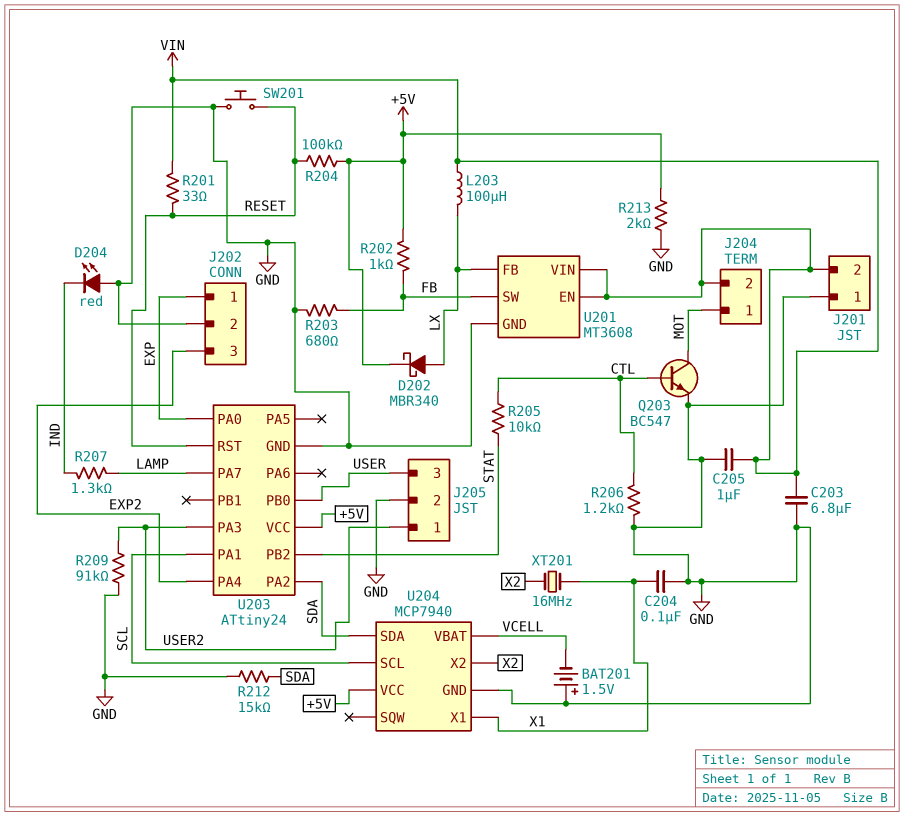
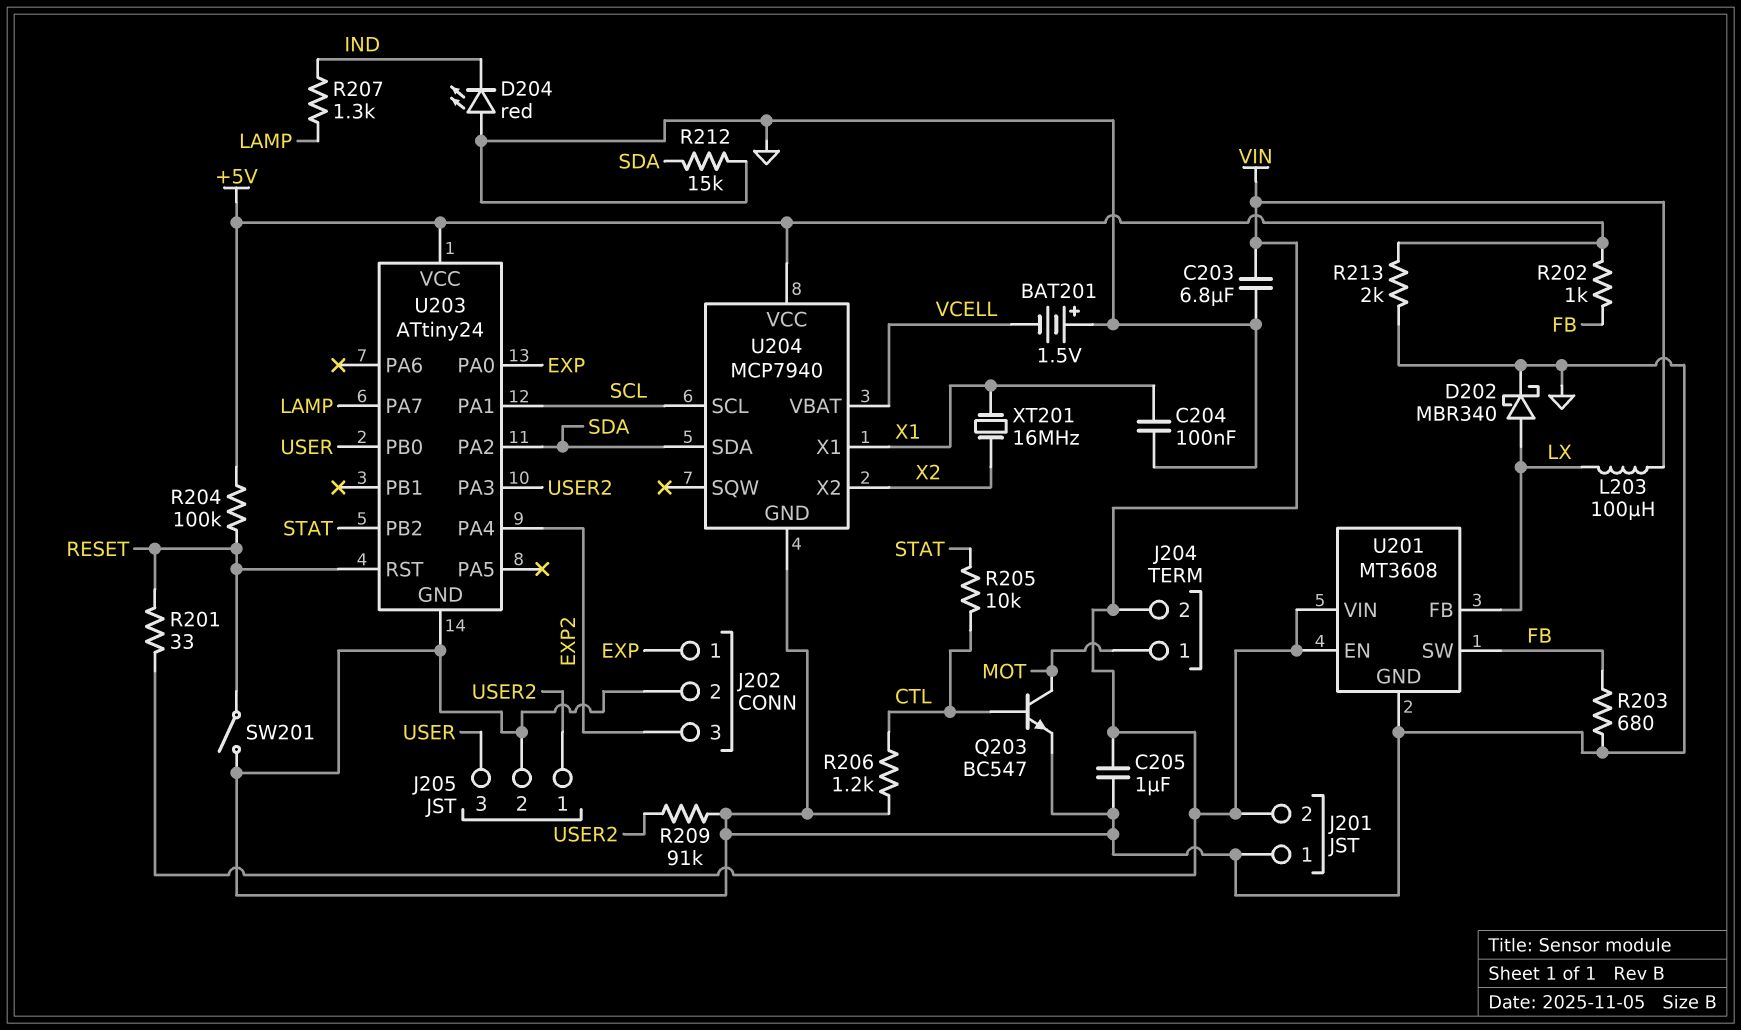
D202: schottky MBR340 (A LX, K +5V) -> schottky MBR340 (A LX, K GND)
SW201: button (GND, RESET) -> switch (GND, RESET)

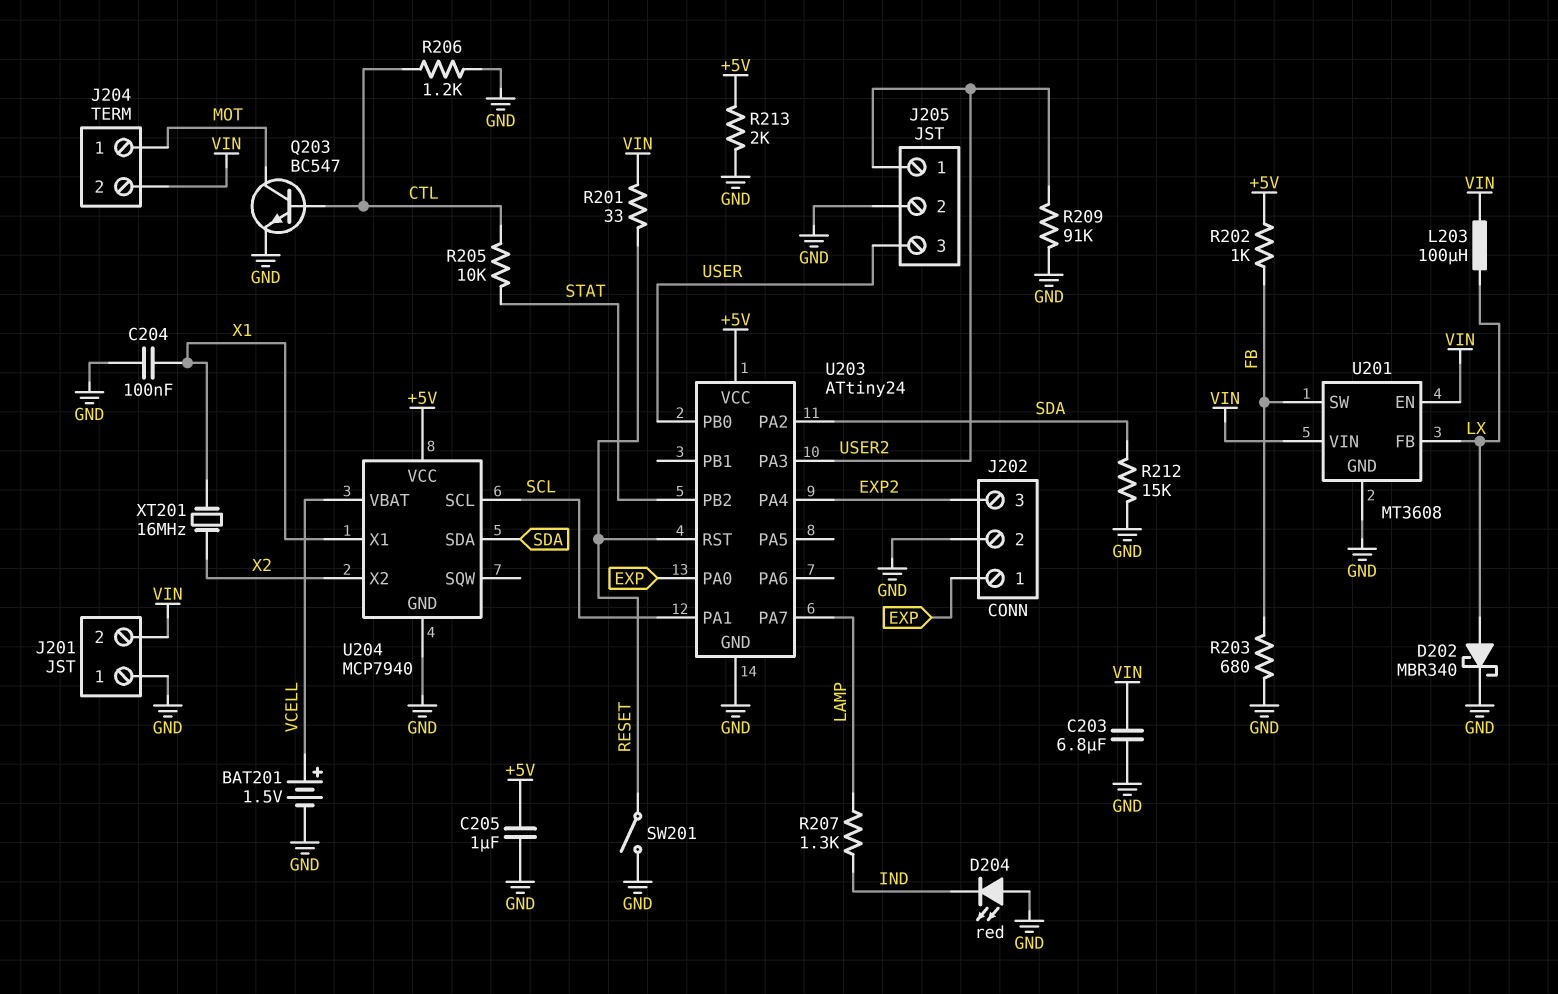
BAT201: 1.5V (plus GND, minus VCELL) -> 1.5V (plus VCELL, minus GND)
C205: 1uF (GND, VIN) -> 1uF (+5V, GND)
R204: 100k (+5V, RESET) -> none

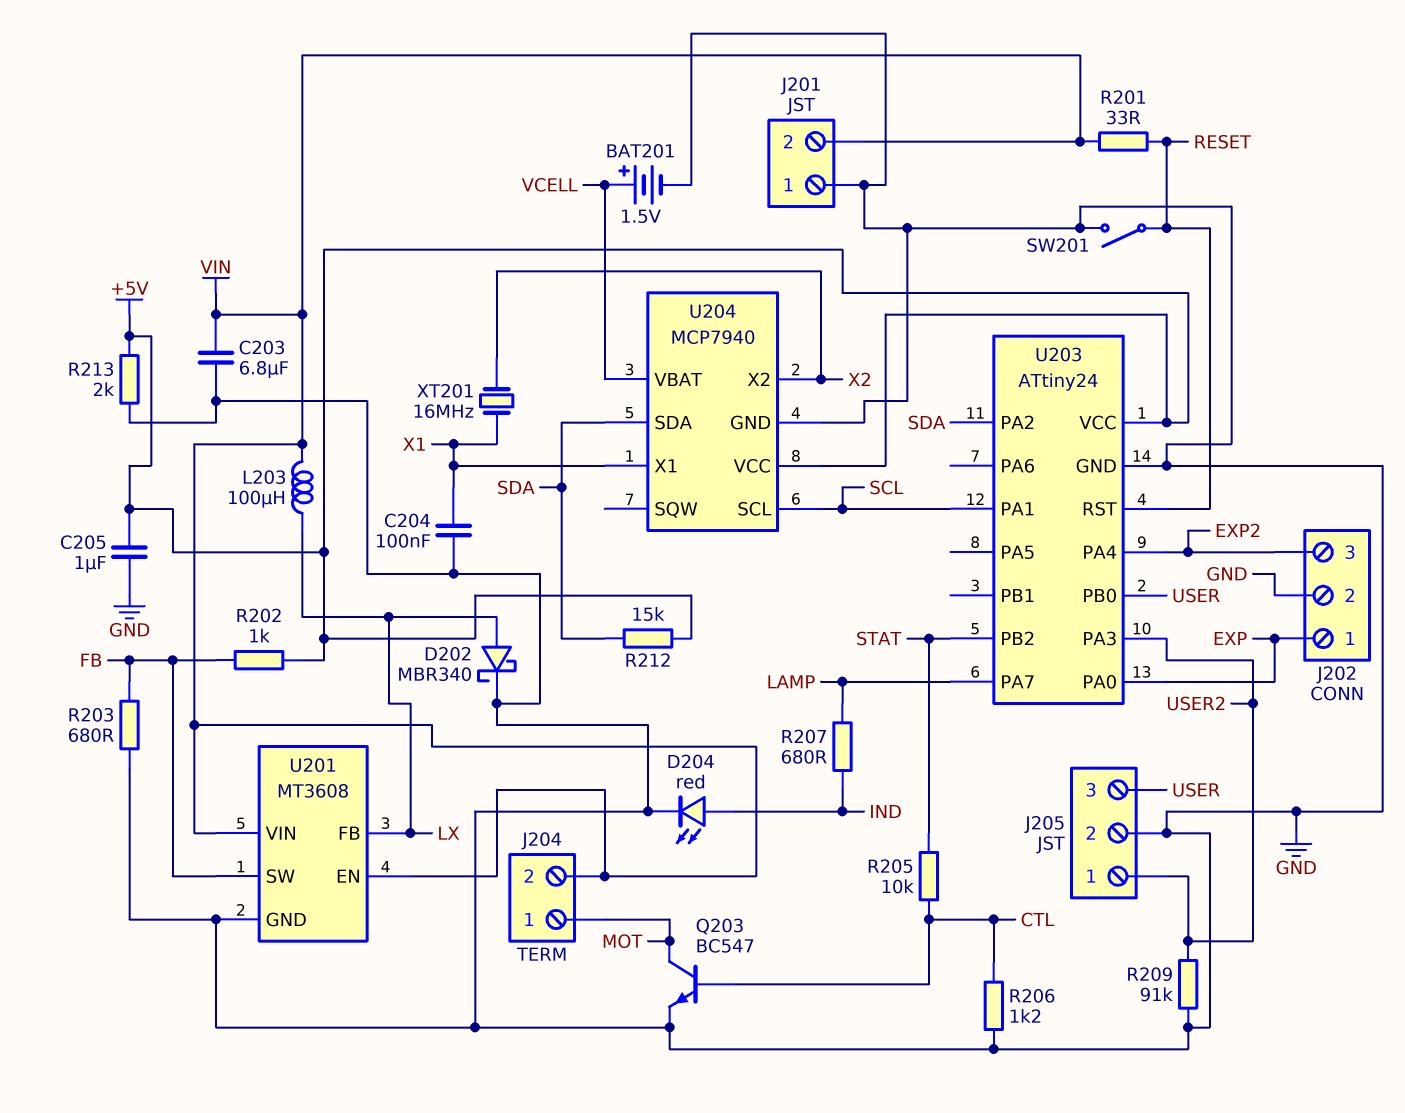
D204: LED red (A GND, K IND) -> LED red (A IND, K GND)
R207: 1.3k (IND, LAMP) -> 680 (IND, LAMP)
R212: 15k (GND, SDA) -> 15k (+5V, SDA)

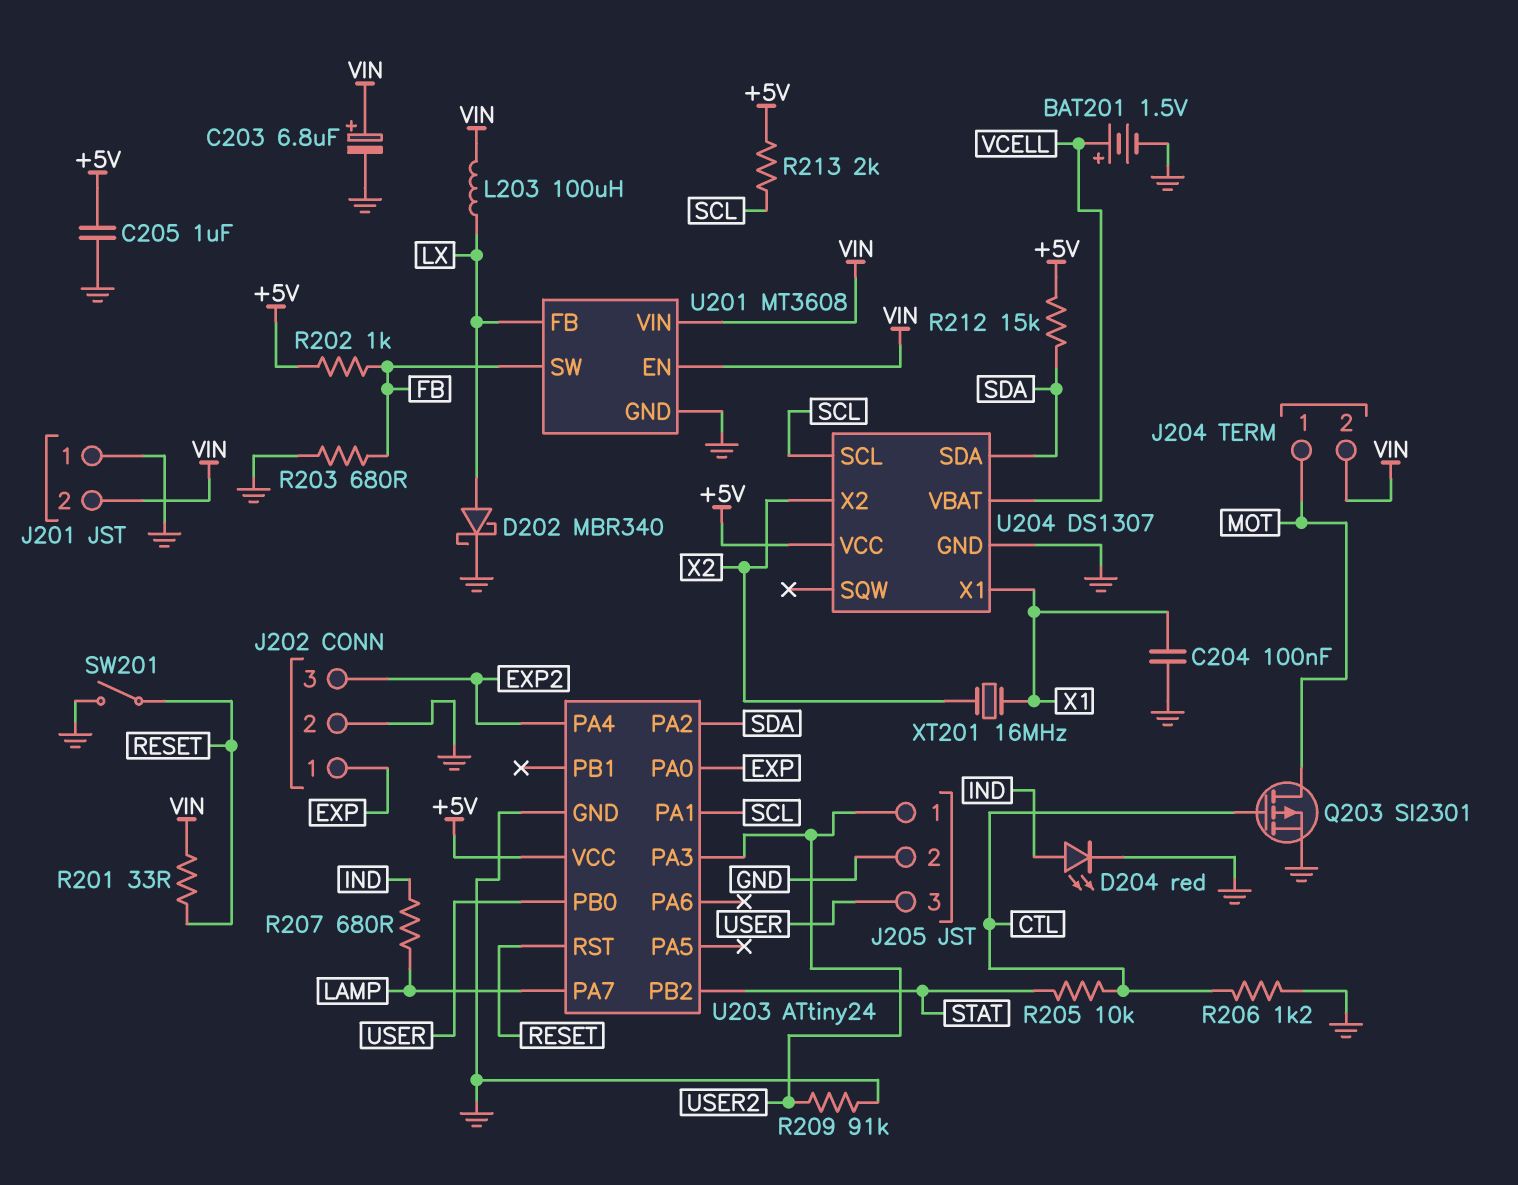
C203: 6.8uF (GND, VIN) -> 6.8uF (plus VIN, minus GND)
Q203: NPN BC547 (B CTL, C MOT, E GND) -> PMOS SI2301 (G CTL, D MOT, S GND)
R213: 2k (+5V, GND) -> 2k (+5V, SCL)
U204: MCP7940 -> DS1307

